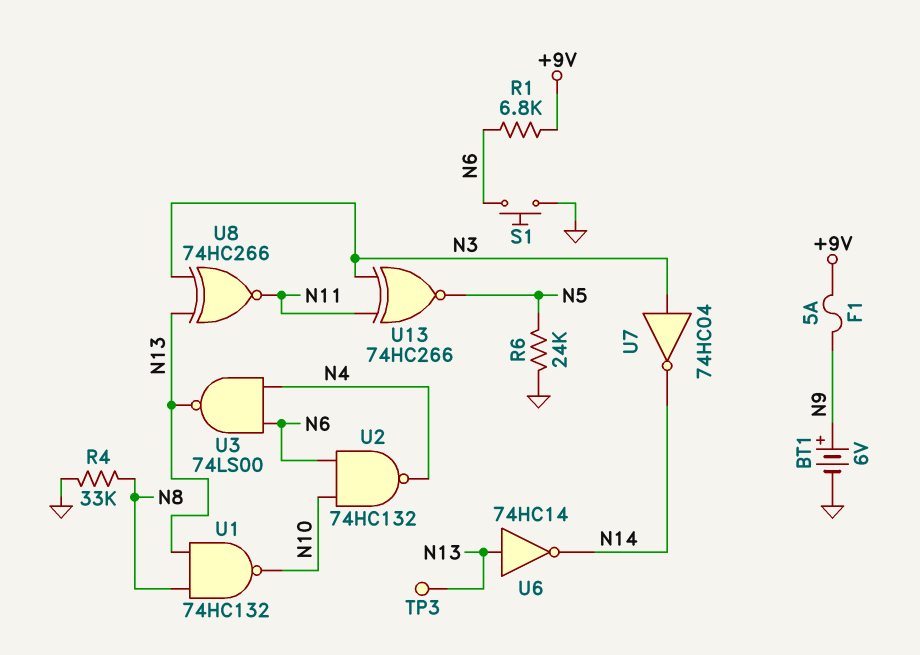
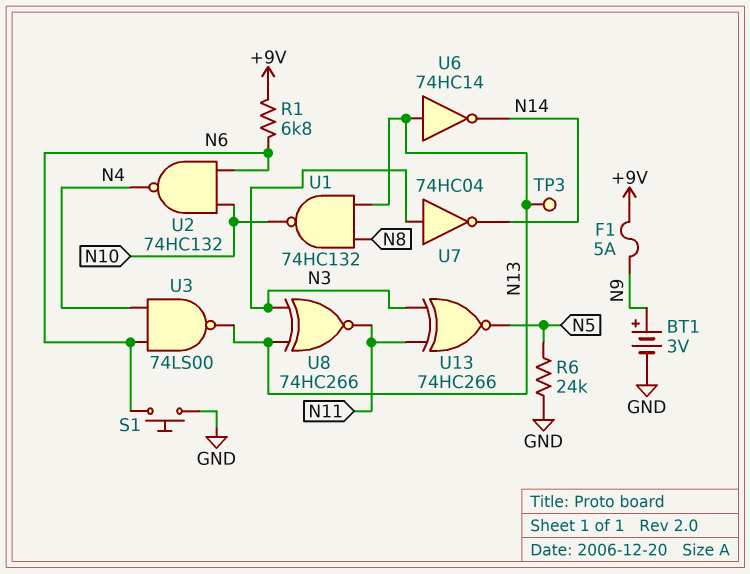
BT1: 6V (plus N9, minus GND) -> 3V (plus N9, minus GND)
R4: 33k (GND, N8) -> none

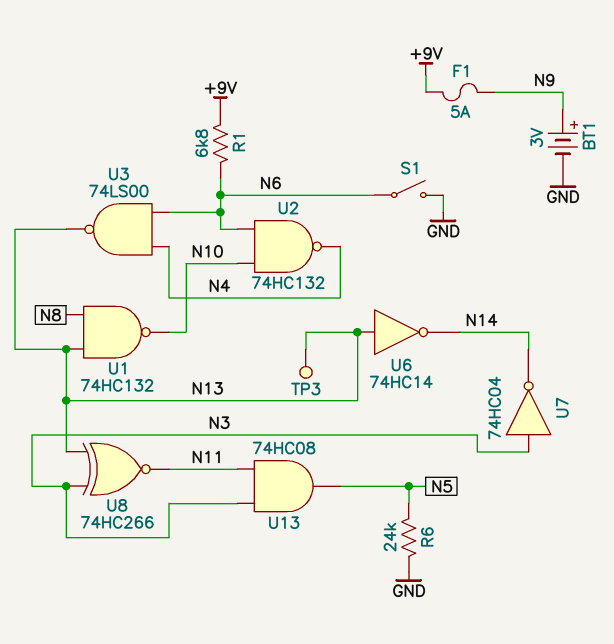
S1: button (GND, N6) -> switch (GND, N6)
U13: XNOR 74HC266 (in N3, in N11, out N5) -> AND 74HC08 (in N3, in N11, out N5)

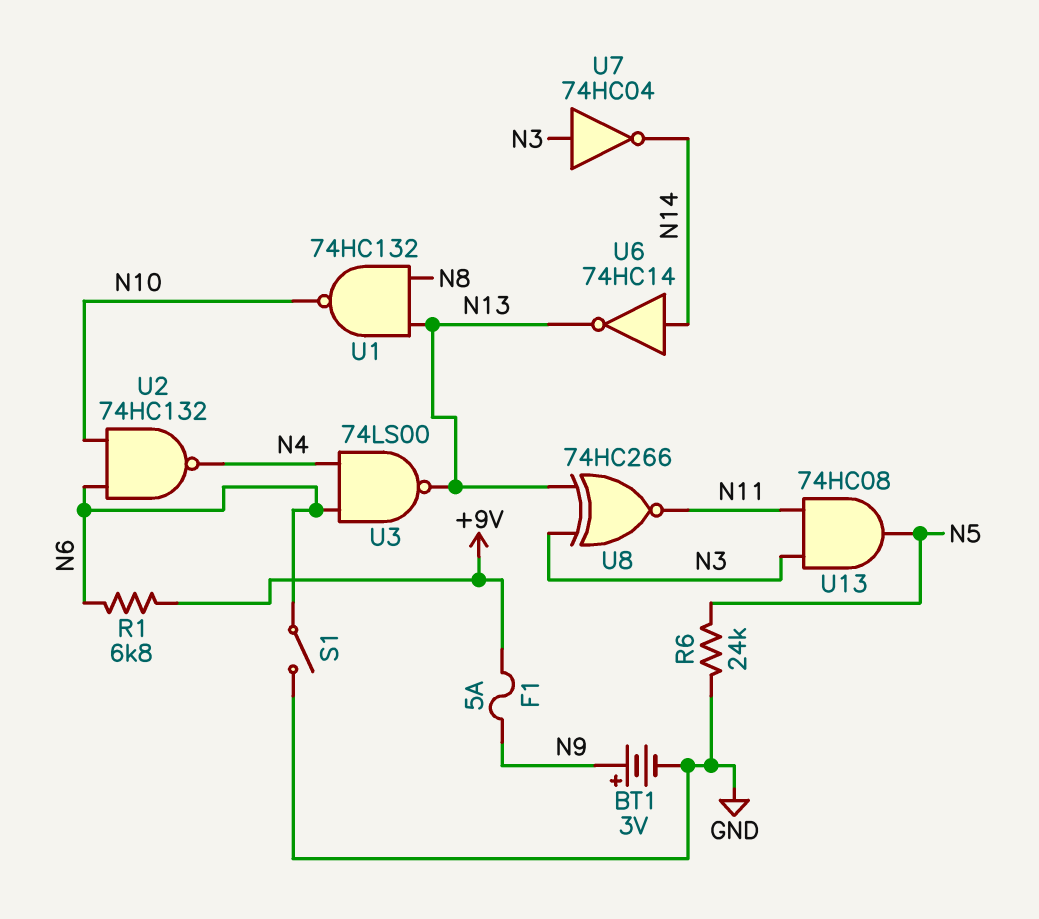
TP3: test point (N13) -> none
U6: NOT 74HC14 (in N13, out N14) -> NOT 74HC14 (in N14, out N13)

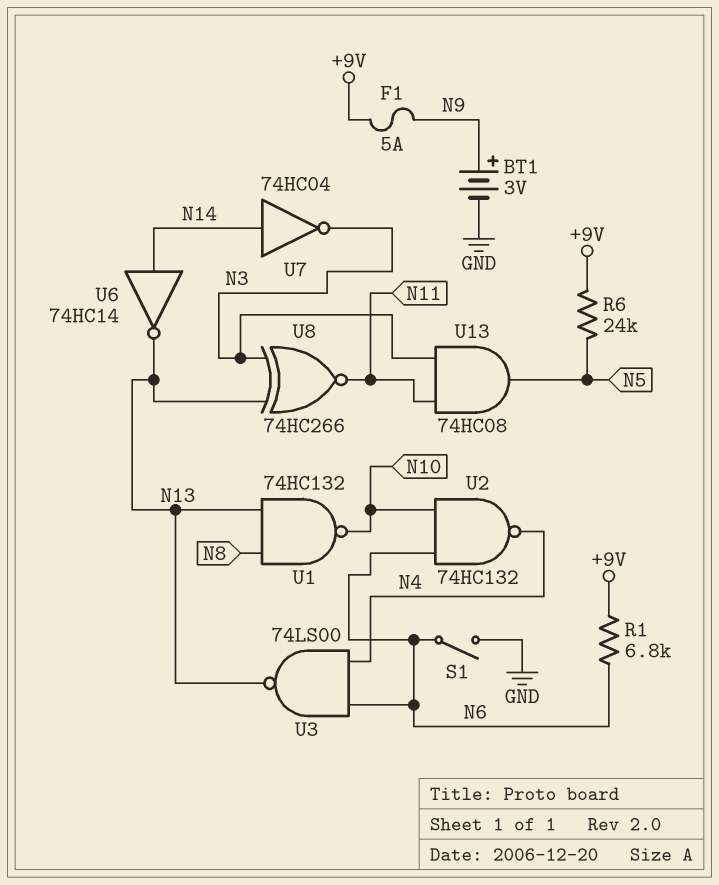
R6: 24k (GND, N5) -> 24k (+9V, N5)
U7: NOT 74HC04 (in N3, out N14) -> NOT 74HC04 (in N14, out N3)

